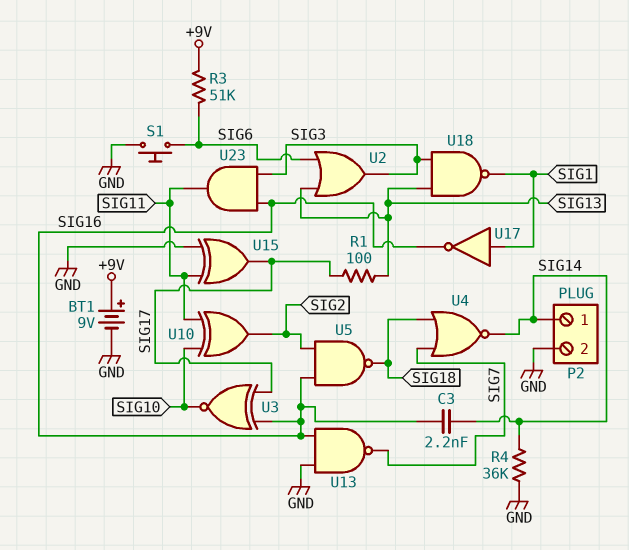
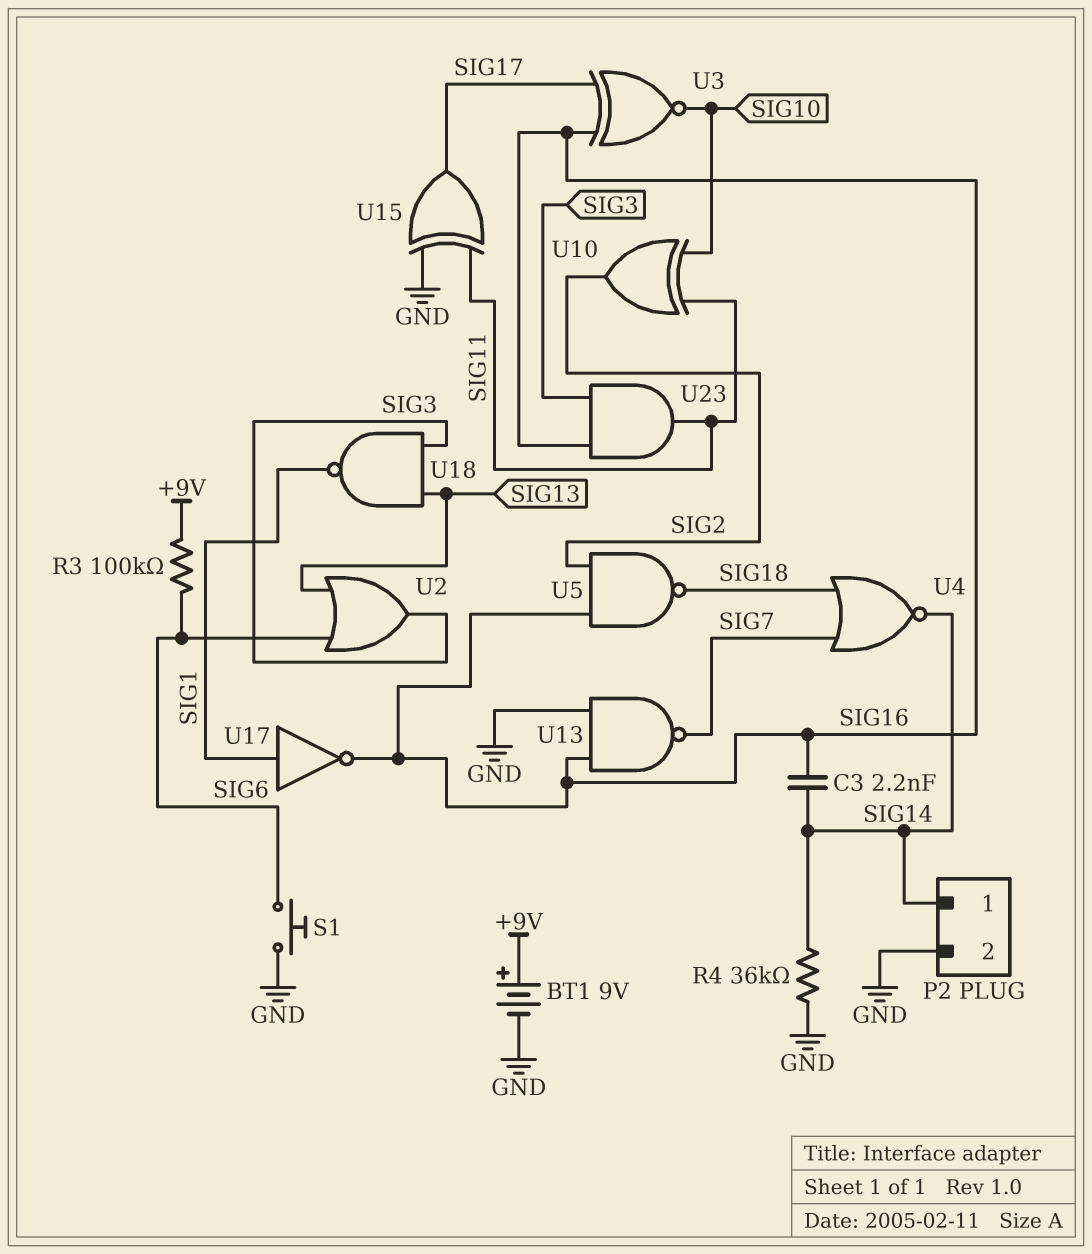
R1: 100 (SIG13, SIG17) -> none
R3: 51k (+9V, SIG6) -> 100k (+9V, SIG6)

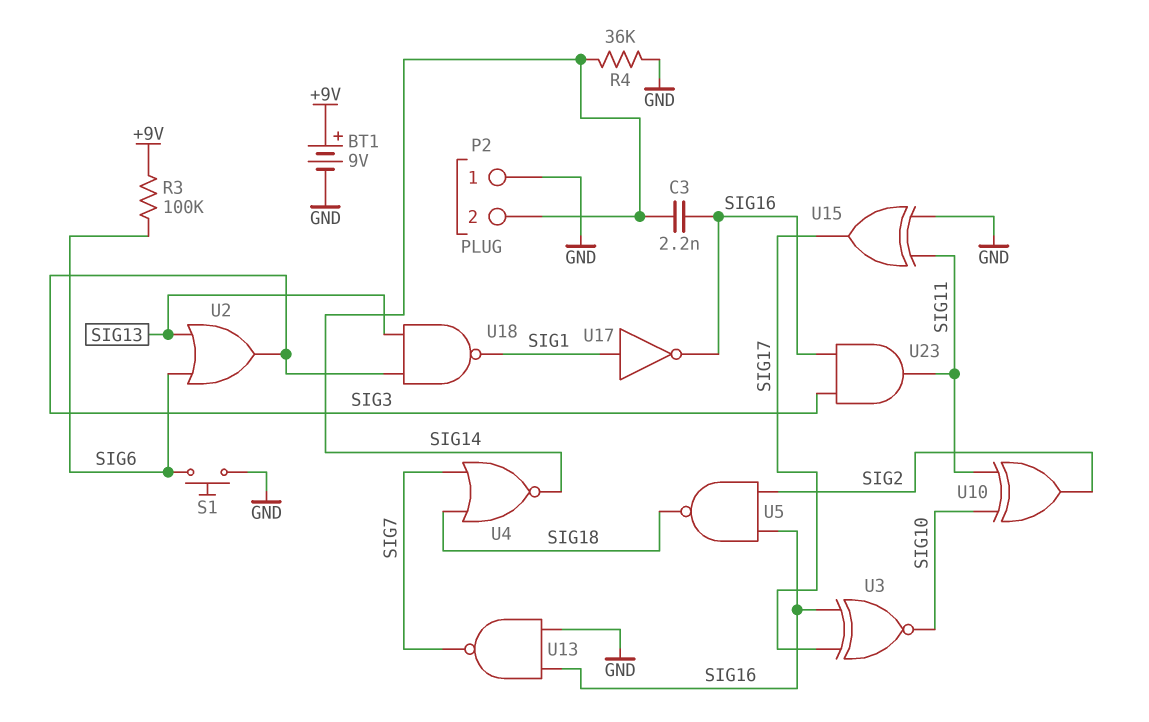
P2 pin 1: SIG14 -> GND
P2 pin 2: GND -> SIG14

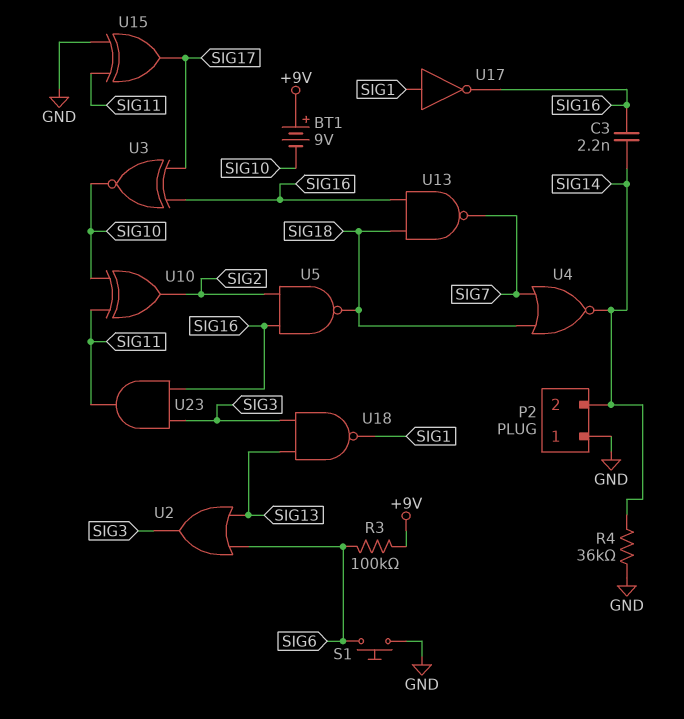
BT1: 9V (plus +9V, minus GND) -> 9V (plus +9V, minus SIG10)
U13: NAND (in GND, in SIG16, out SIG7) -> NAND (in SIG16, in SIG18, out SIG7)

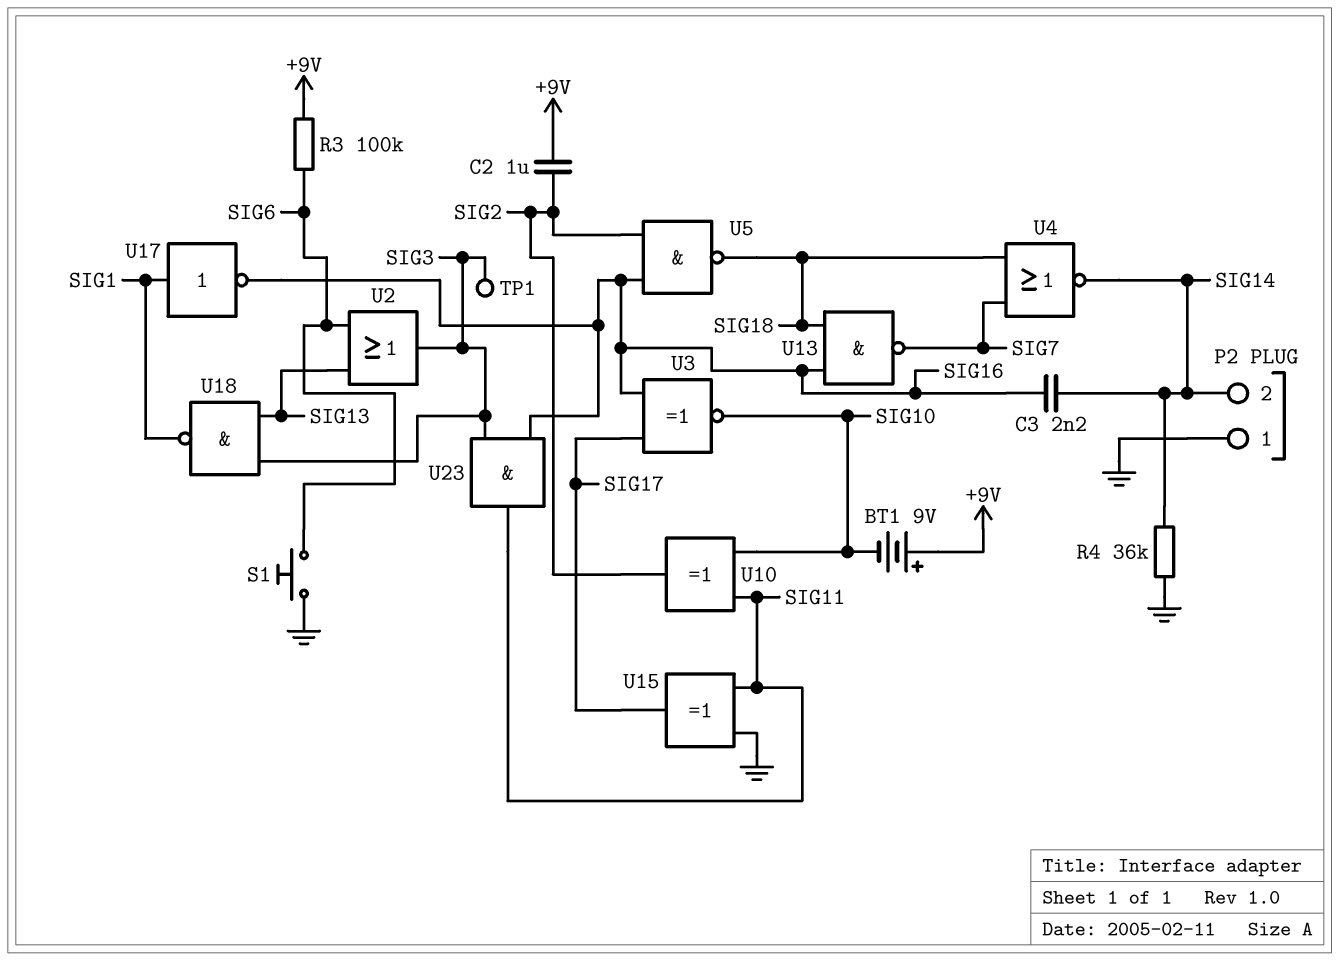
C2: none -> 1uF (+9V, SIG2)
TP1: none -> test point (SIG3)

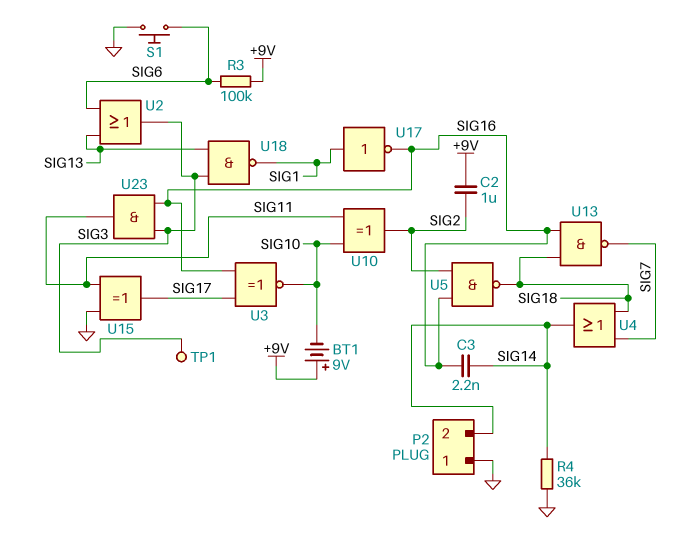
U4: NOR (in SIG7, in SIG18, out SIG14) -> OR (in SIG7, in SIG18, out SIG14)

